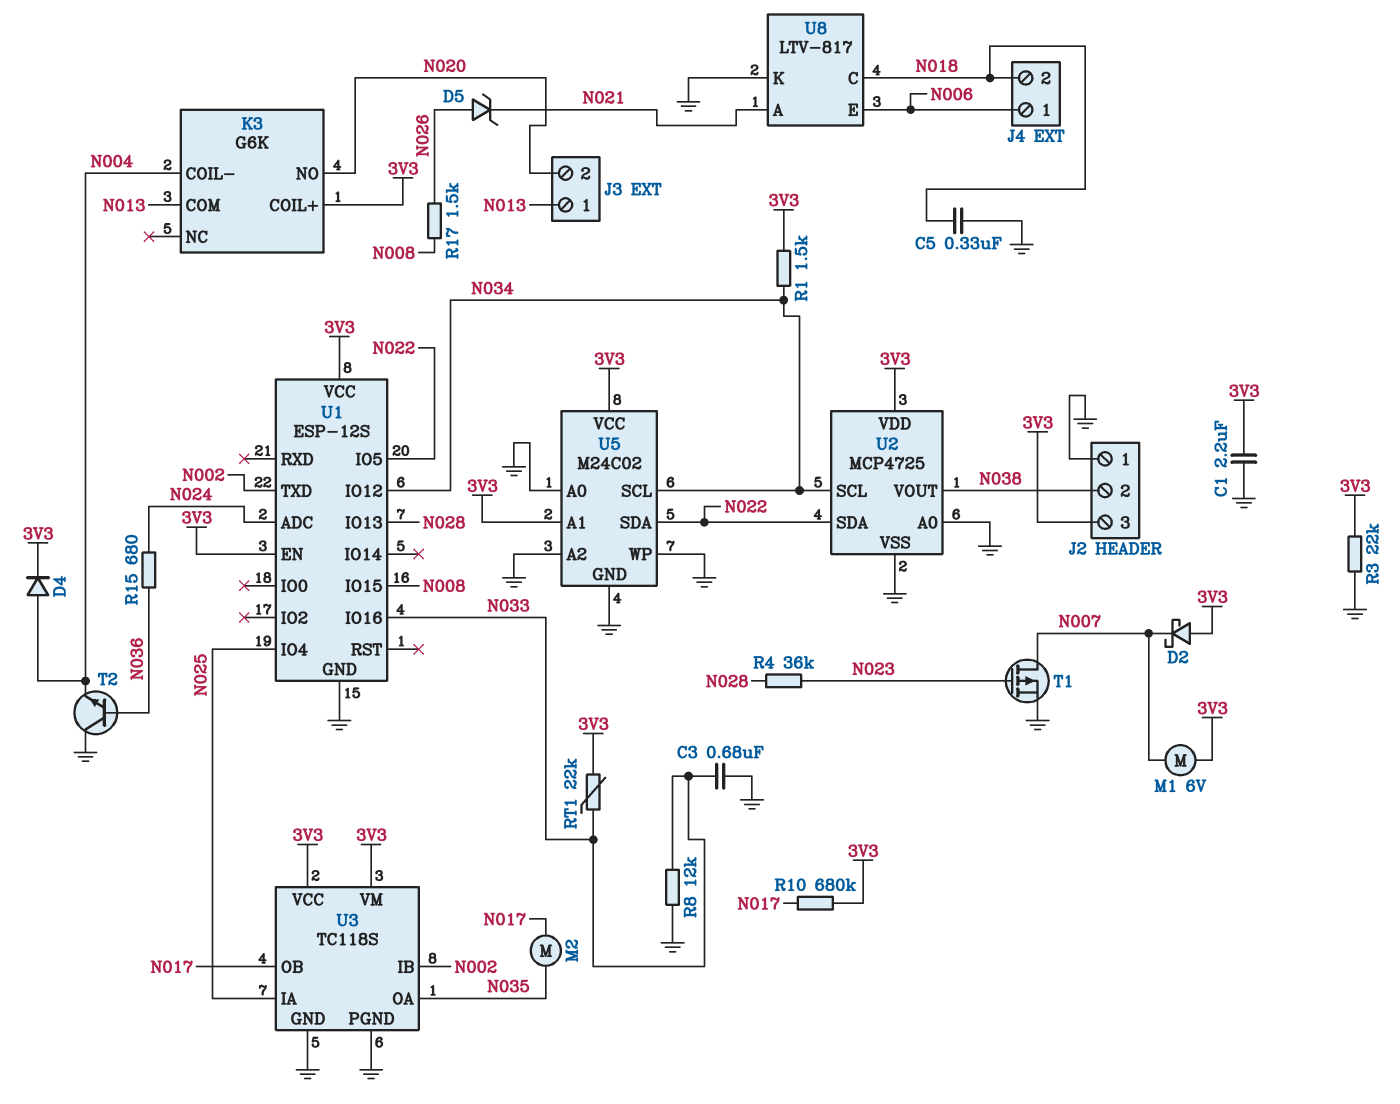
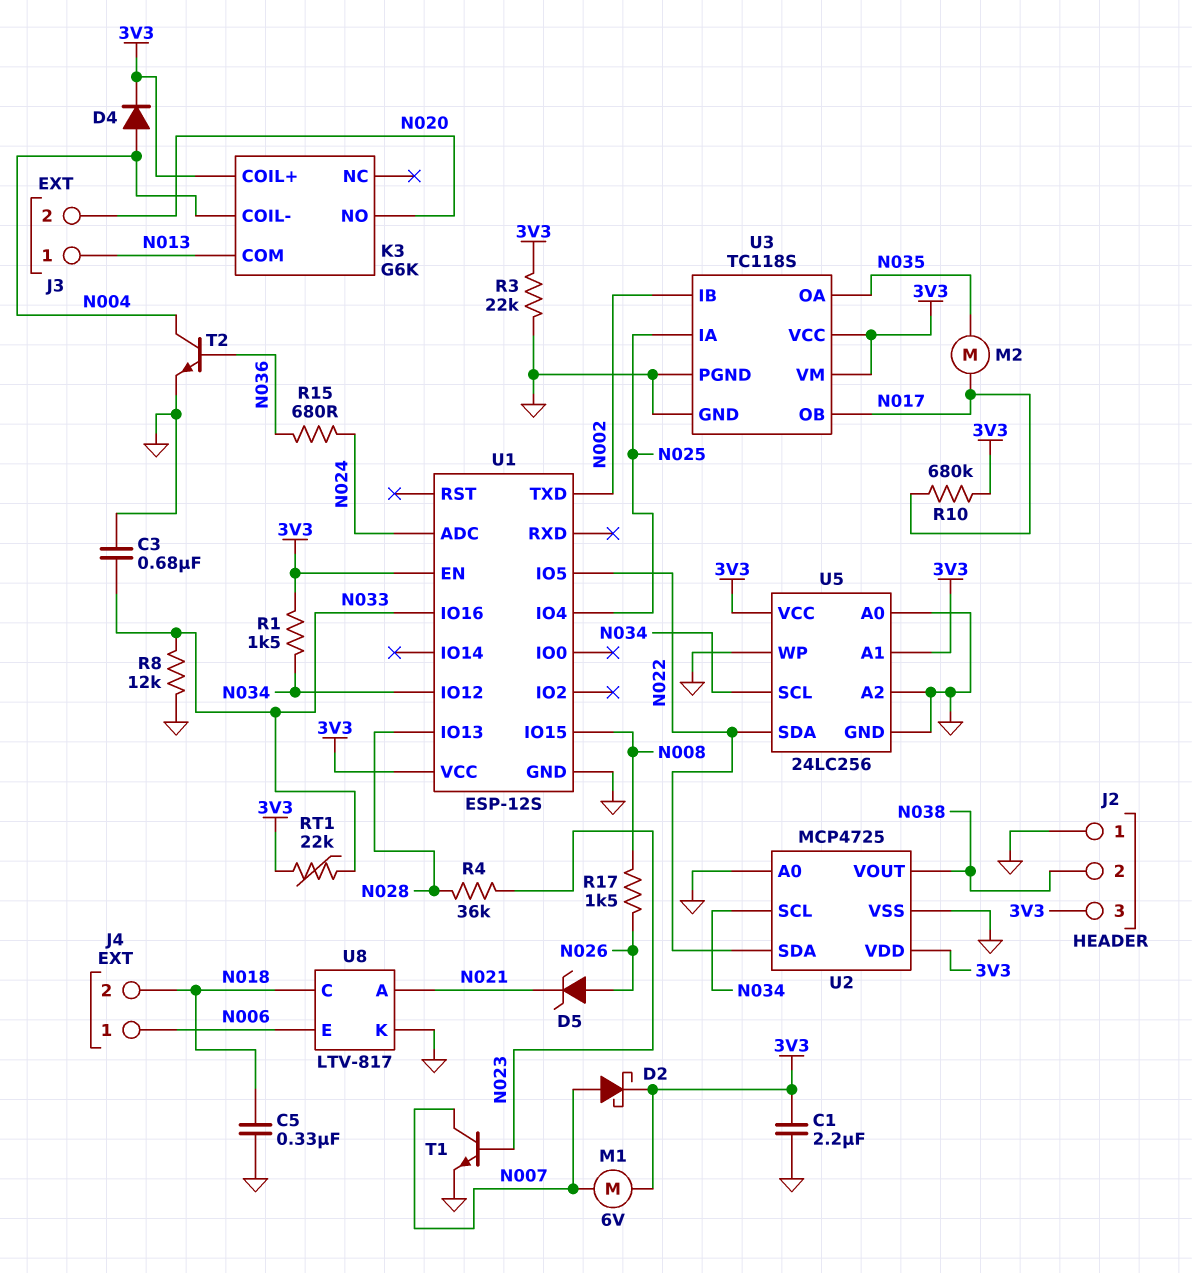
D2: schottky (A 3V3, K N007) -> schottky (A N007, K 3V3)
T1: PMOS (G N023, D N007, S GND) -> NPN (B N023, C N007, E GND)
T2: NPN (B N036, C GND, E N004) -> NPN (B N036, C N004, E GND)
U5: M24C02 -> 24LC256

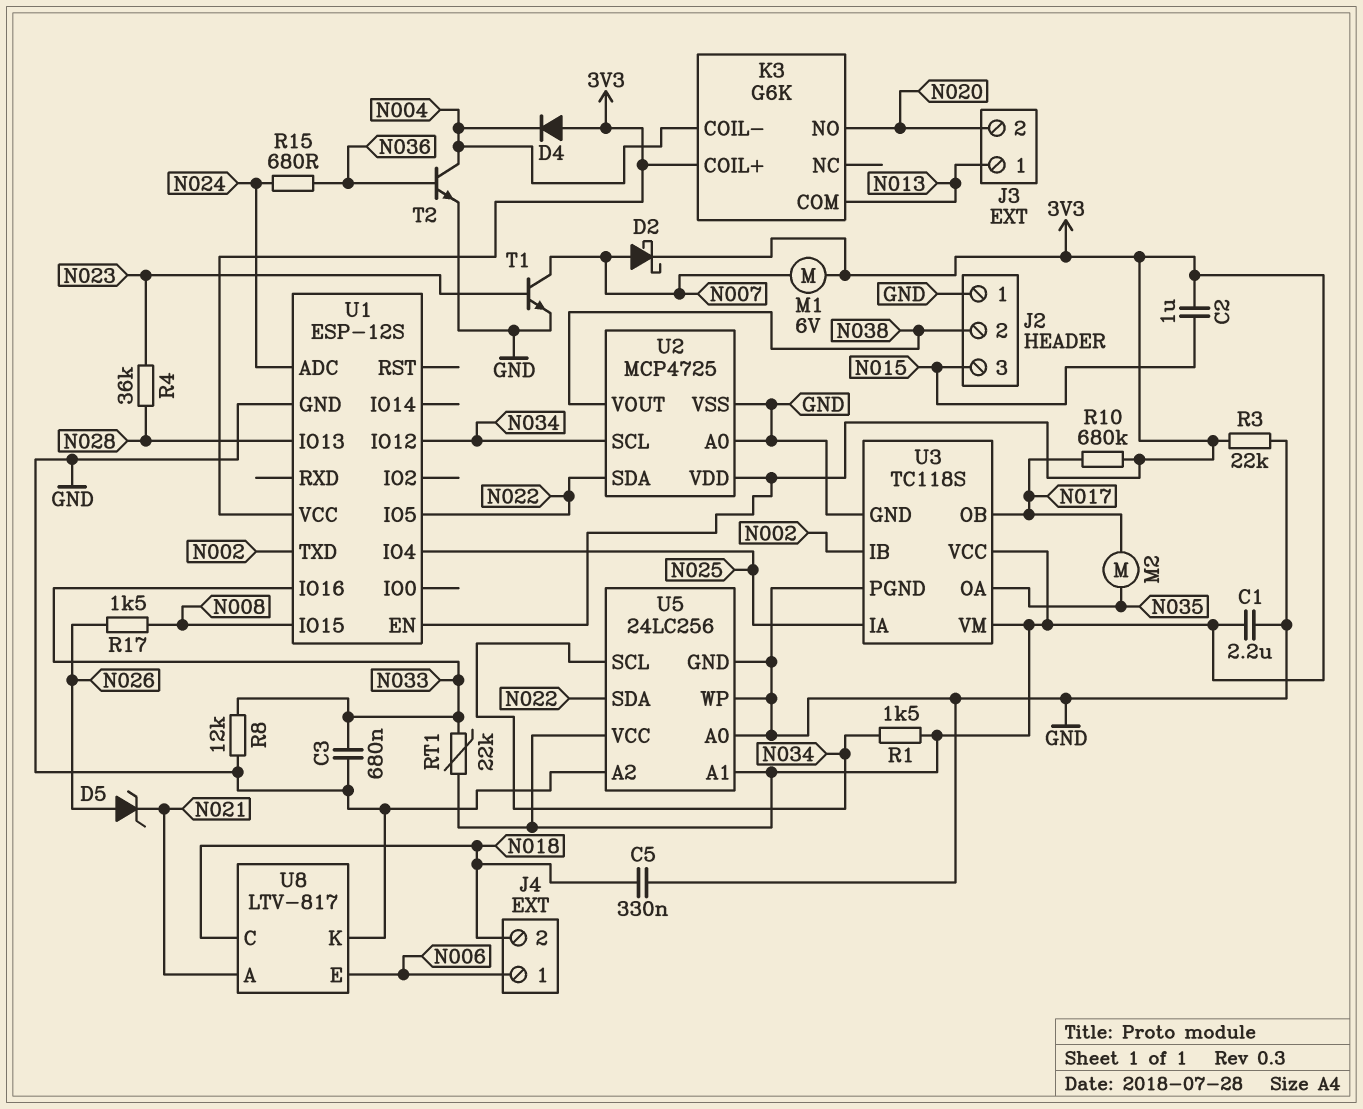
C2: none -> 1uF (3V3, N015)
D4: diode (A N004, K 3V3) -> diode (A 3V3, K N004)
J2 pin 3: 3V3 -> N015

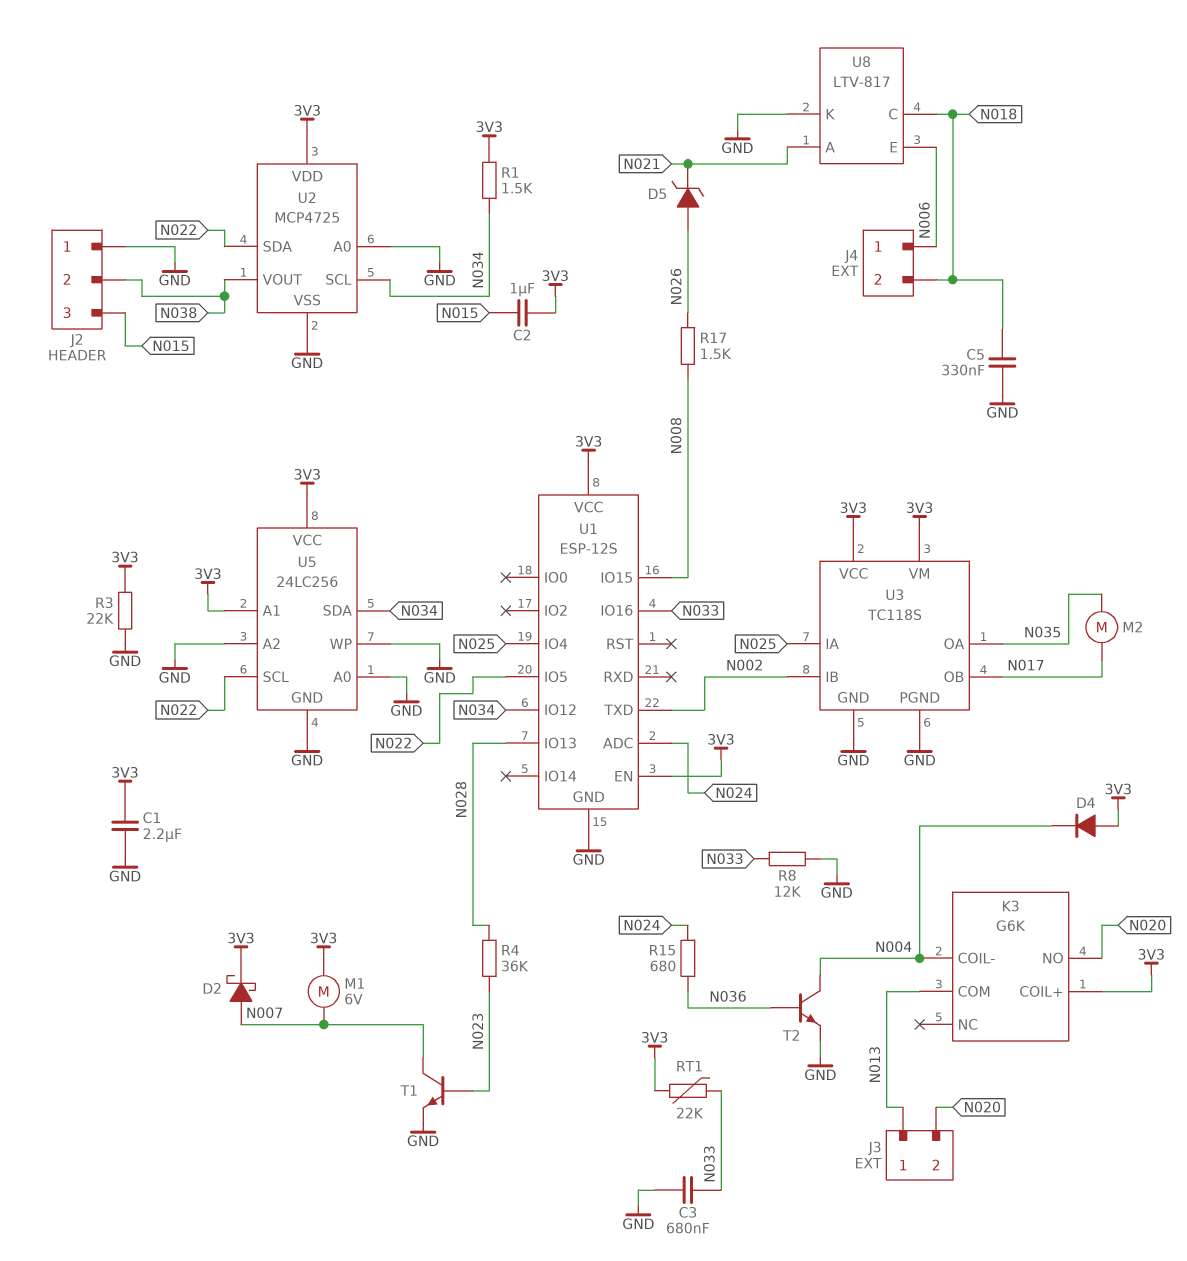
R10: 680k (3V3, N017) -> none
U5 pin SCL: N034 -> N022
U5 pin SDA: N022 -> N034

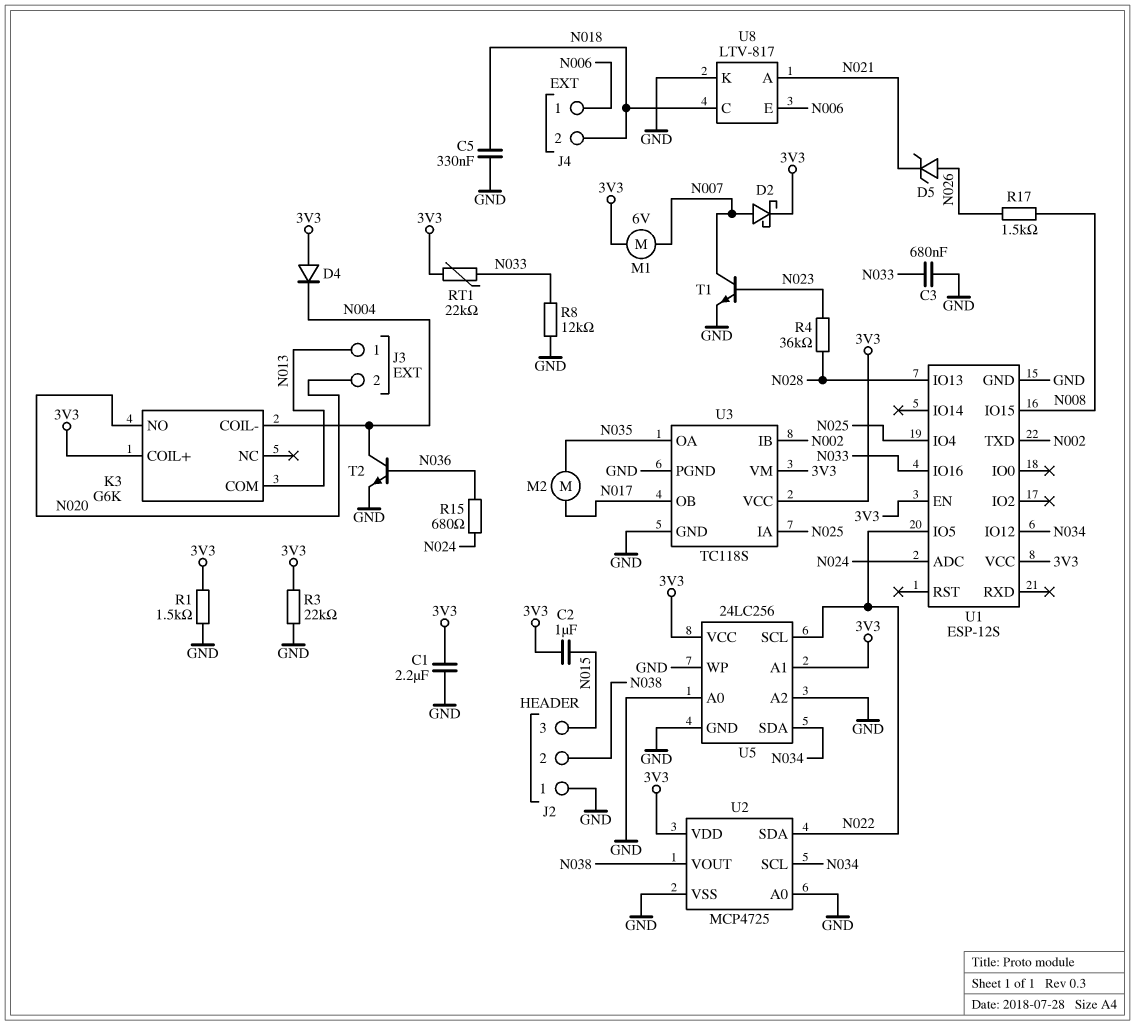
R1: 1.5k (3V3, N034) -> 1.5k (3V3, GND)

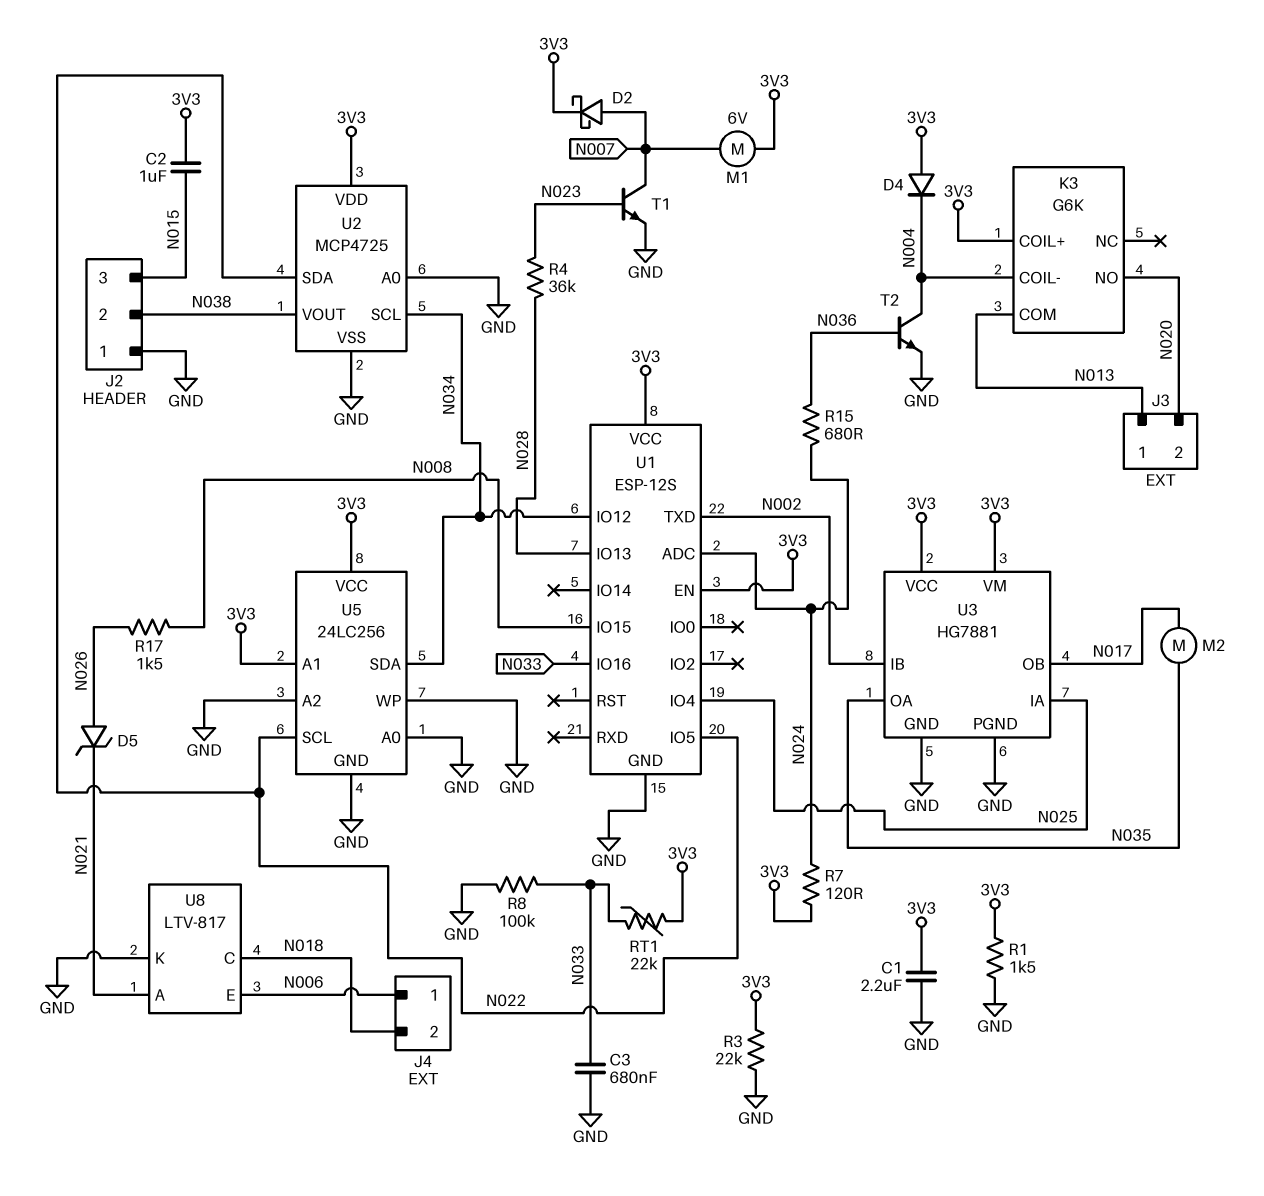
C5: 330nF (GND, N018) -> none
R7: none -> 120 (3V3, N024)
R8: 12k (GND, N033) -> 100k (GND, N033)
U3: TC118S -> HG7881

